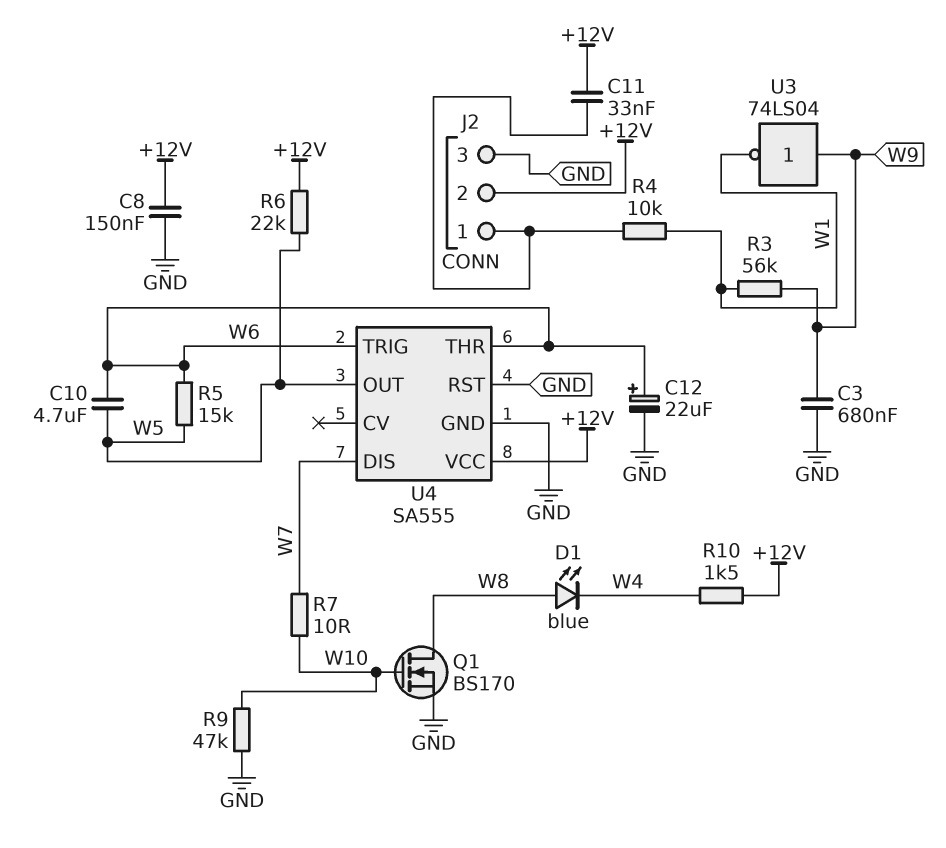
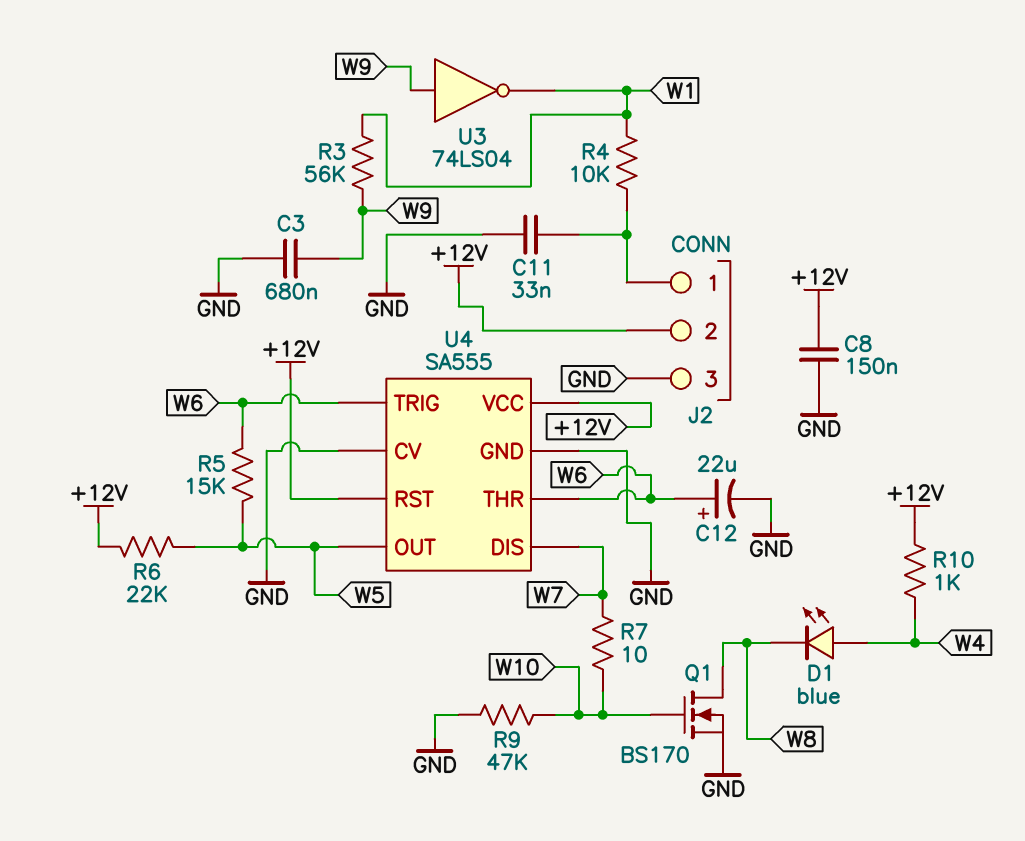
C10: 4.7uF (W5, W6) -> none
C11: 33nF (+12V, J2/1) -> 33nF (GND, J2/1)
D1: LED blue (A W8, K W4) -> LED blue (A W4, K W8)
R10: 1.5k (+12V, W4) -> 1k (+12V, W4)
U4 pin CV: none -> GND
U4 pin RST: GND -> +12V

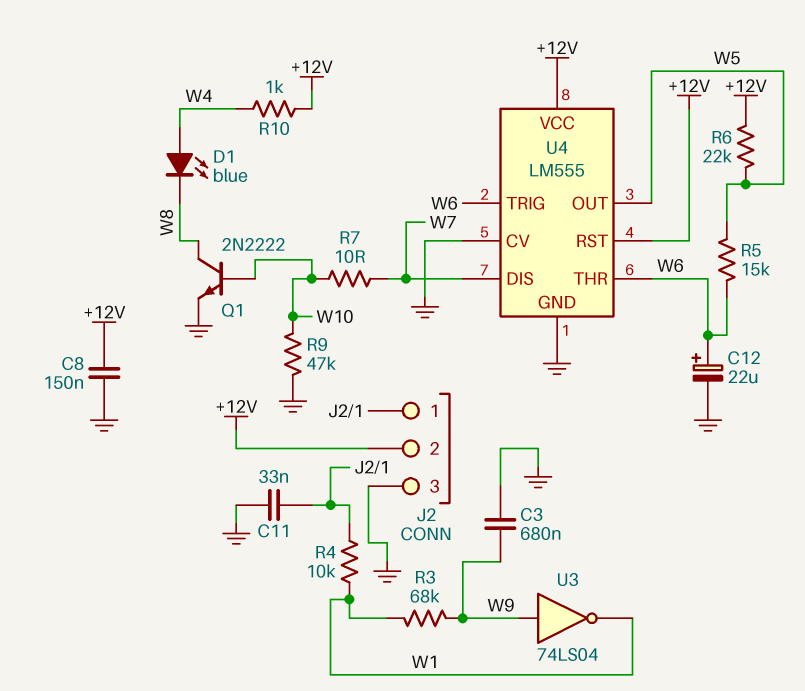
Q1: NMOS BS170 (G W10, D W8, S GND) -> NPN 2N2222 (B W10, C W8, E GND)
R3: 56k (W1, W9) -> 68k (W1, W9)
U4: SA555 -> LM555

